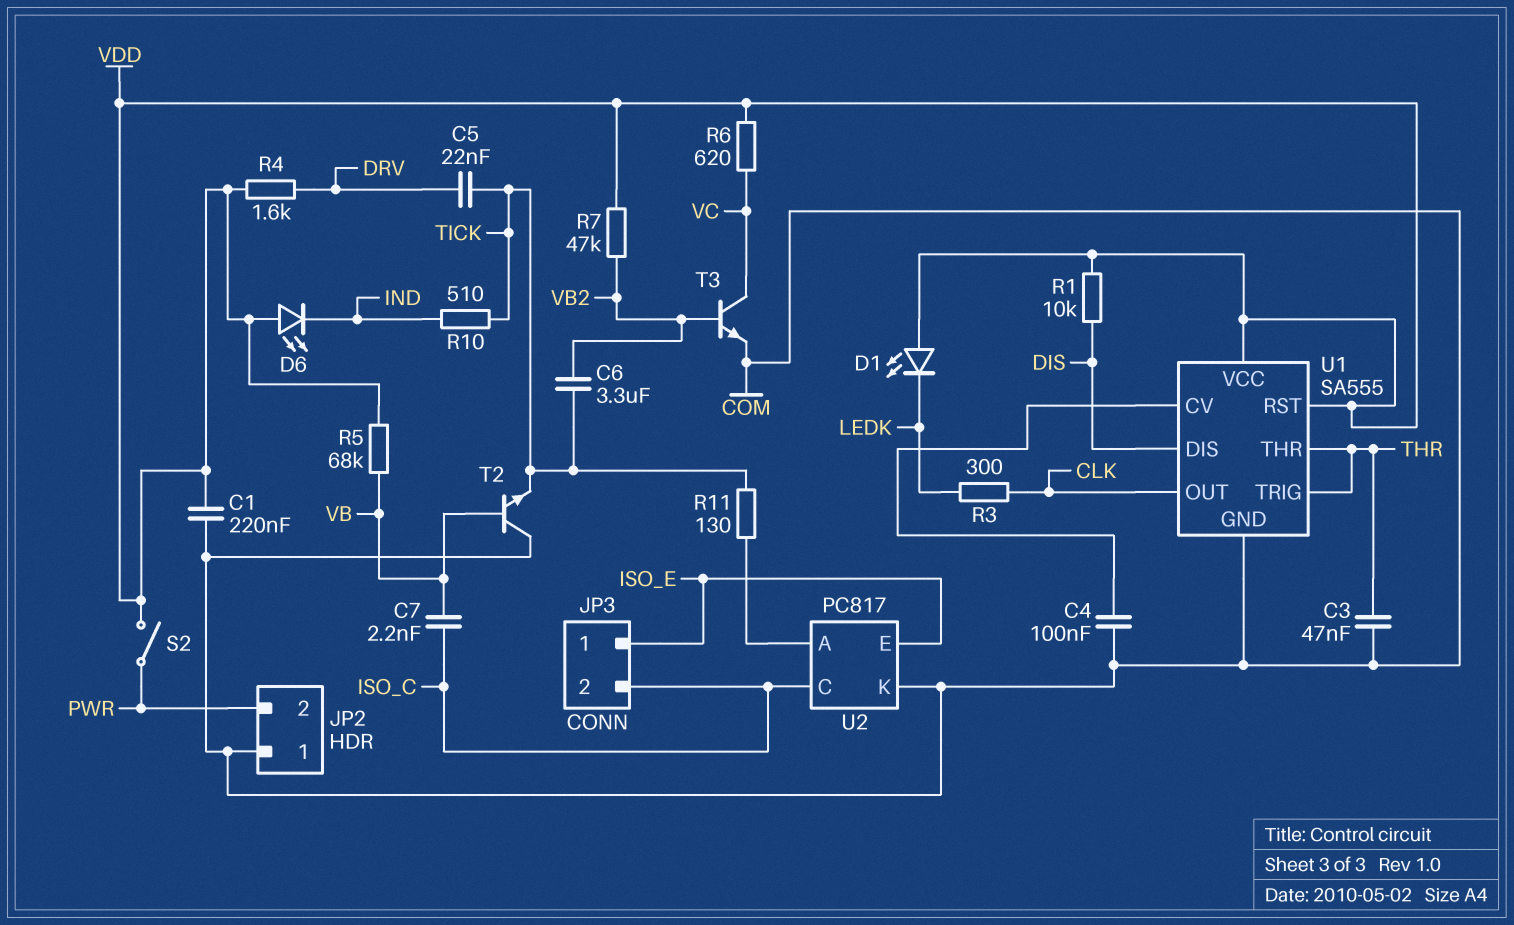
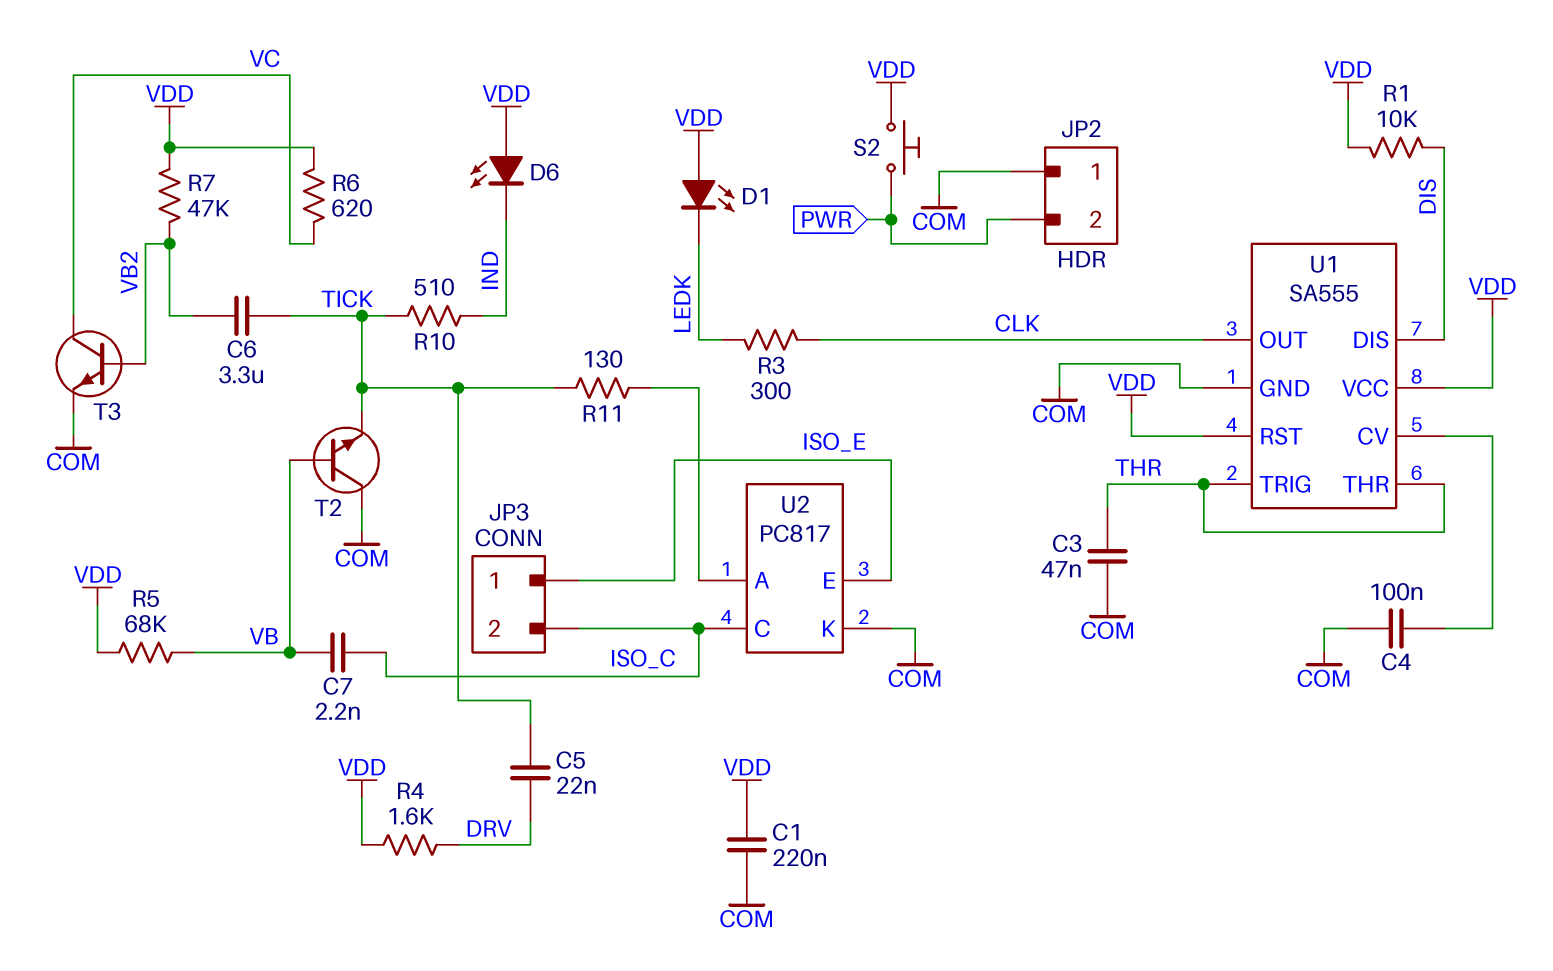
S2: switch (PWR, VDD) -> button (PWR, VDD)

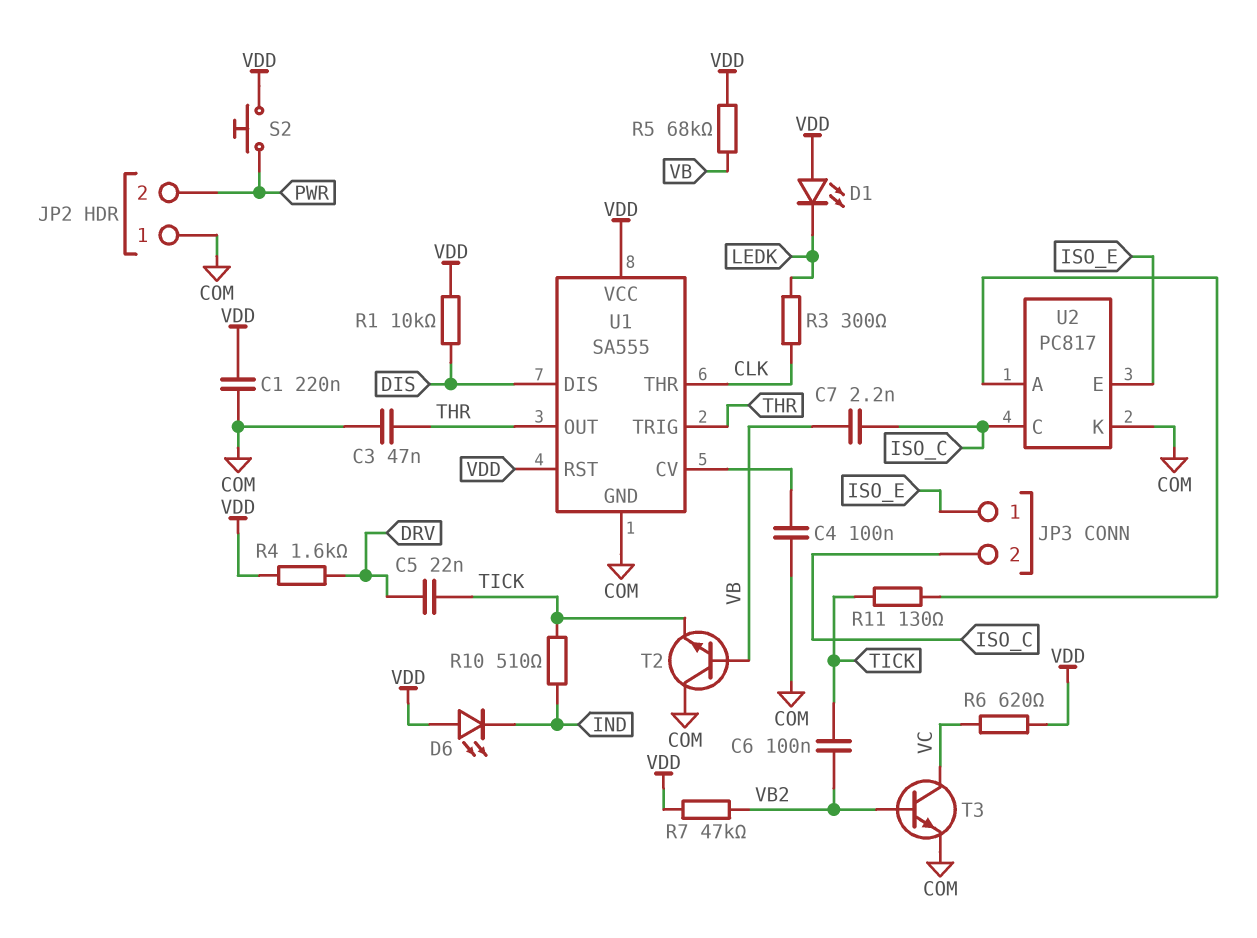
C6: 3.3uF (TICK, VB2) -> 100nF (TICK, VB2)
U1 pin OUT: CLK -> THR
U1 pin THR: THR -> CLK

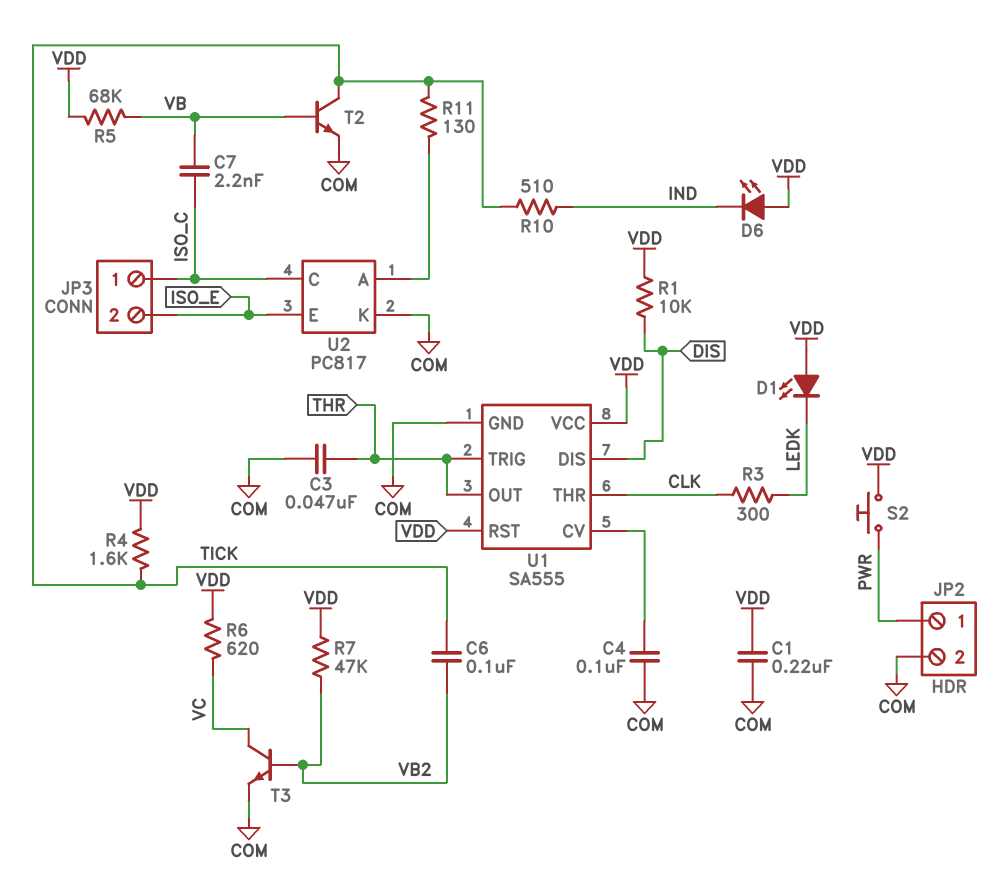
C5: 22nF (DRV, TICK) -> none
JP2 pin 1: COM -> PWR
JP2 pin 2: PWR -> COM
JP3 pin 1: ISO_E -> ISO_C
JP3 pin 2: ISO_C -> ISO_E
R4: 1.6k (DRV, VDD) -> 1.6k (TICK, VDD)
T2: NPN (B VB, C COM, E TICK) -> NPN (B VB, C TICK, E COM)

